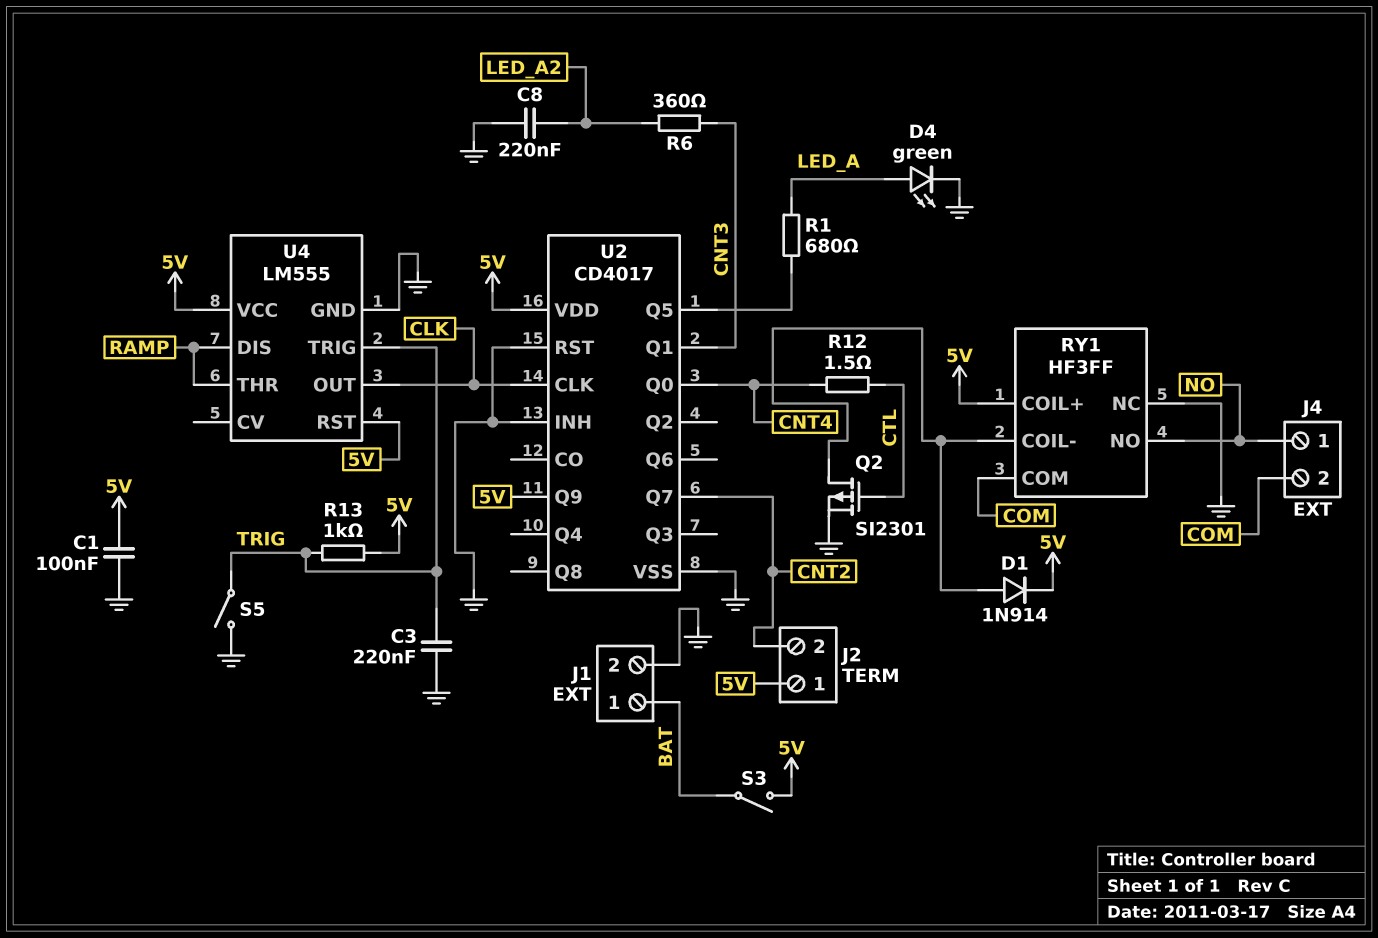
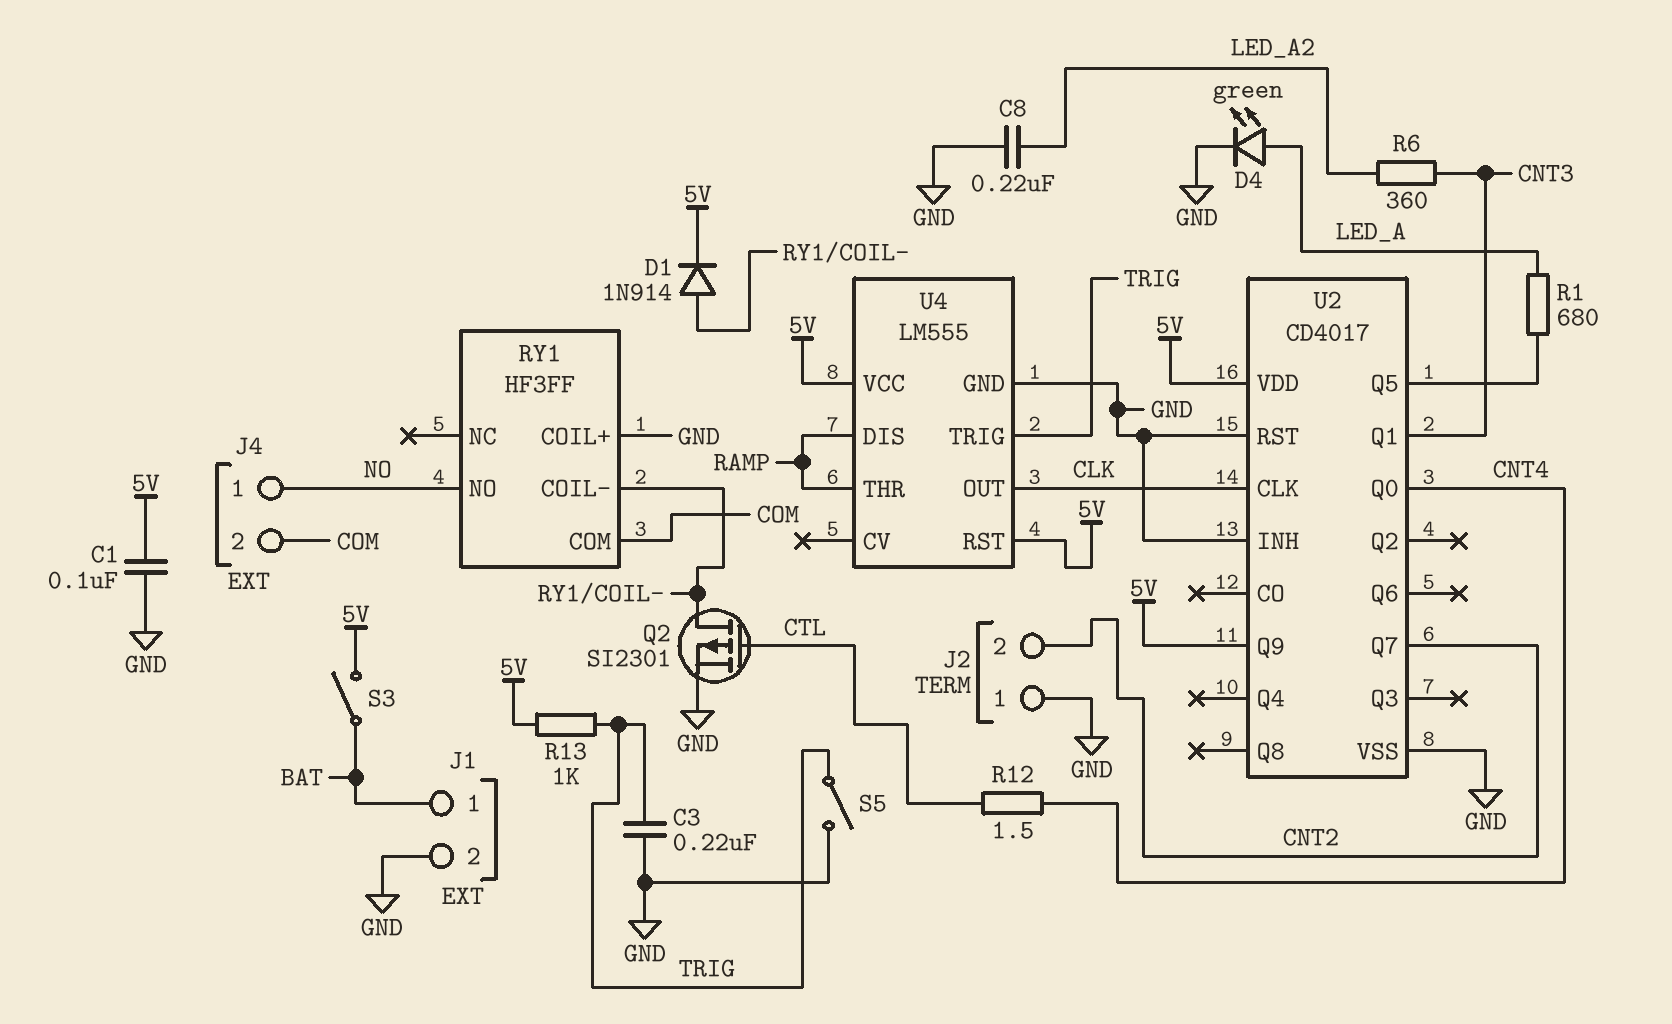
J2 pin 1: 5V -> GND
RY1 pin COIL+: 5V -> GND
RY1 pin NC: GND -> none

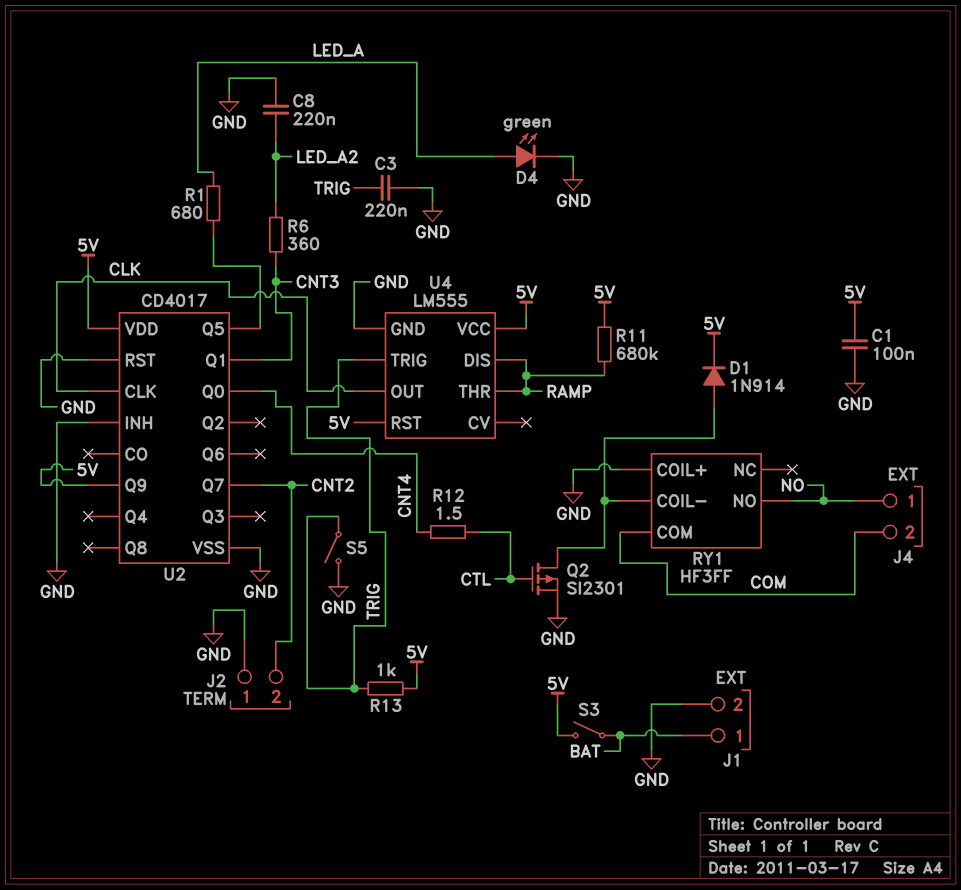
R11: none -> 680k (5V, RAMP)

